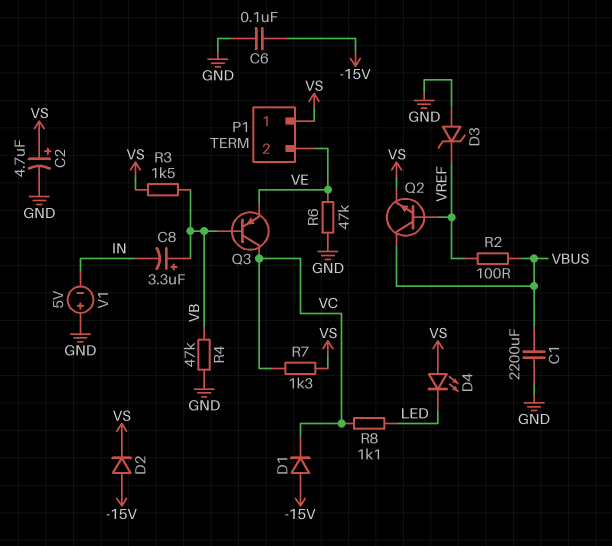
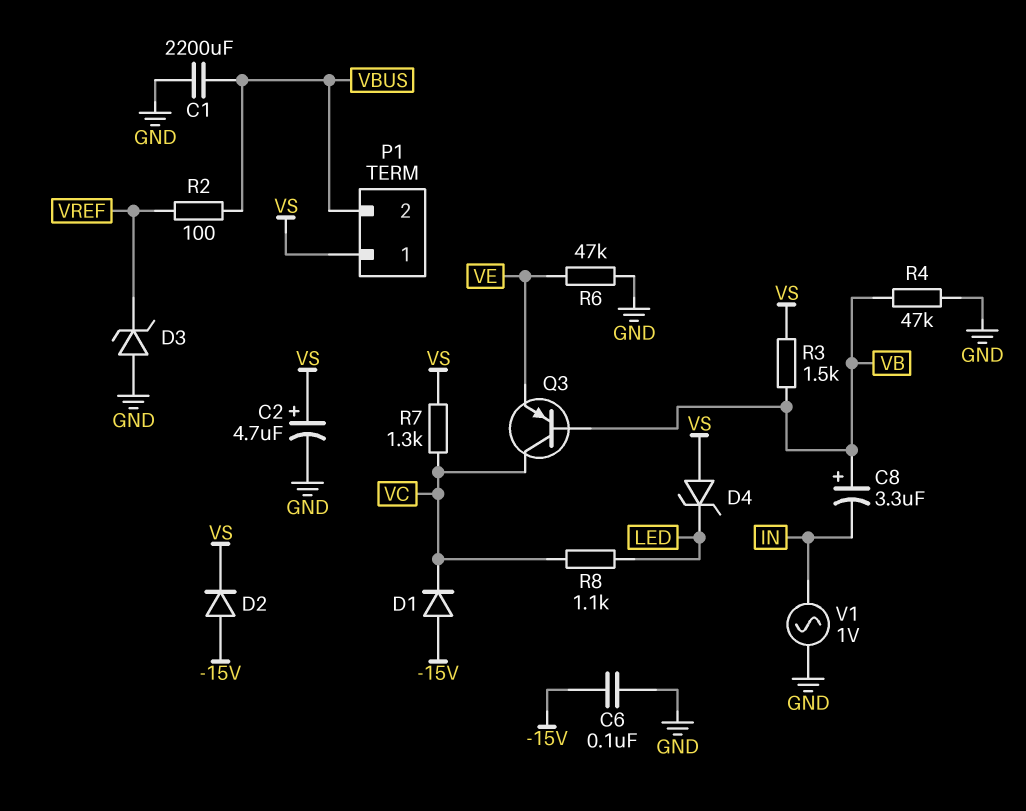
D4: LED (A VS, K LED) -> zener (A VS, K LED)
P1 pin 2: VE -> VBUS
Q2: NPN (B VREF, C VBUS, E VS) -> none
V1: 5V (plus GND, minus IN) -> AC 1V (GND, IN)

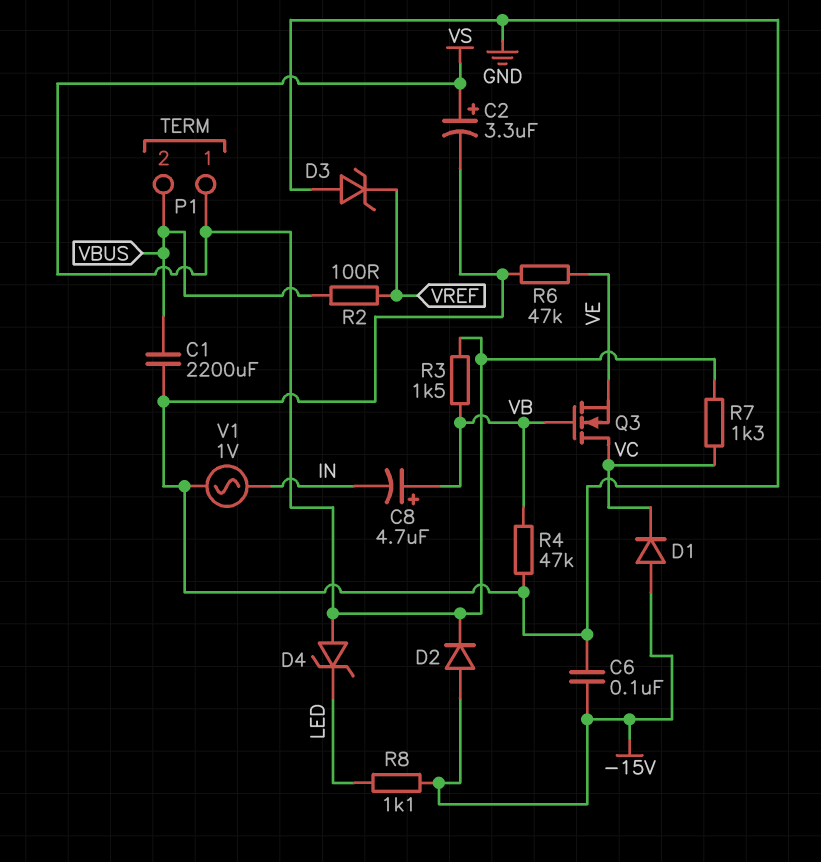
C2: 4.7uF (plus VS, minus GND) -> 3.3uF (plus VS, minus GND)
C8: 3.3uF (plus VB, minus IN) -> 4.7uF (plus VB, minus IN)
Q3: PNP (B VB, C VC, E VE) -> NMOS (G VB, D VC, S VE)
R8: 1.1k (LED, VC) -> 1.1k (-15V, LED)

